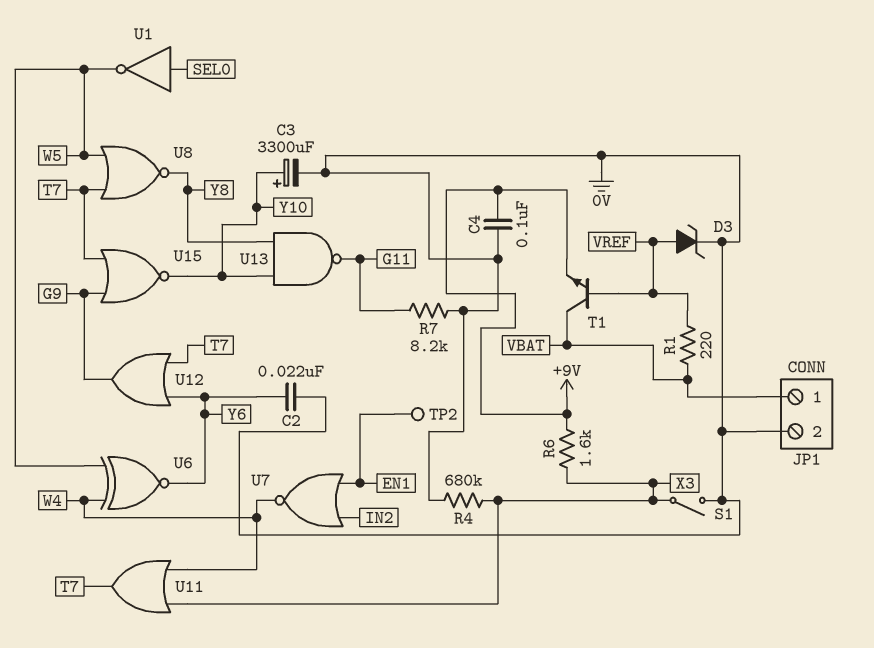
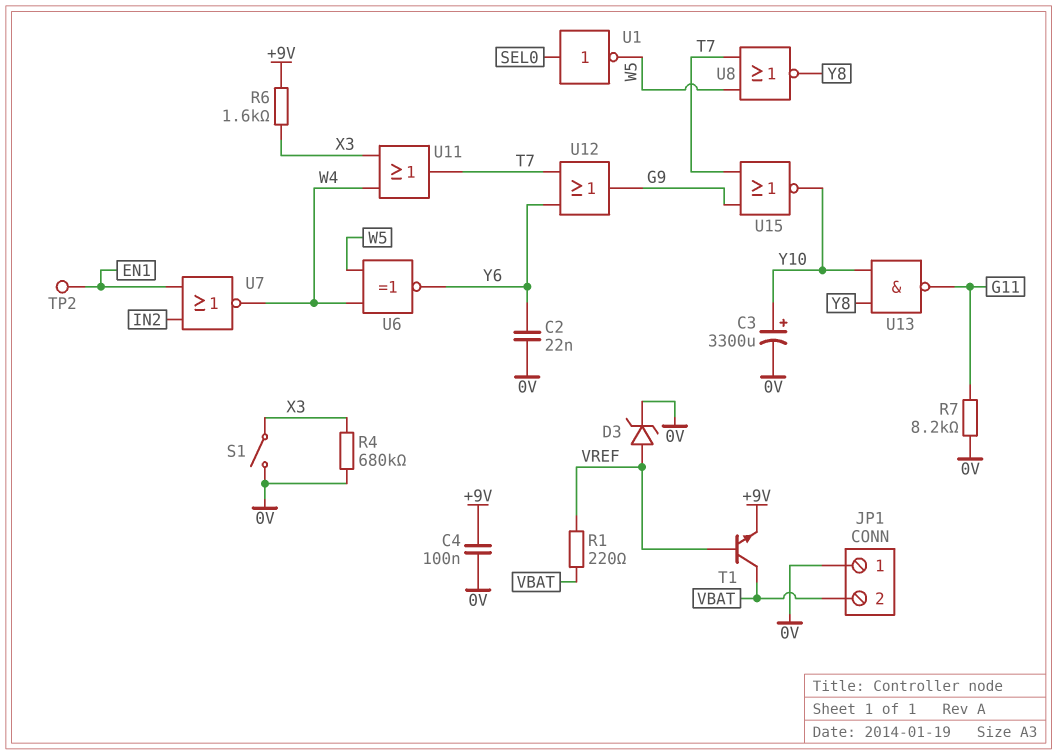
JP1 pin 1: VBAT -> 0V
JP1 pin 2: 0V -> VBAT

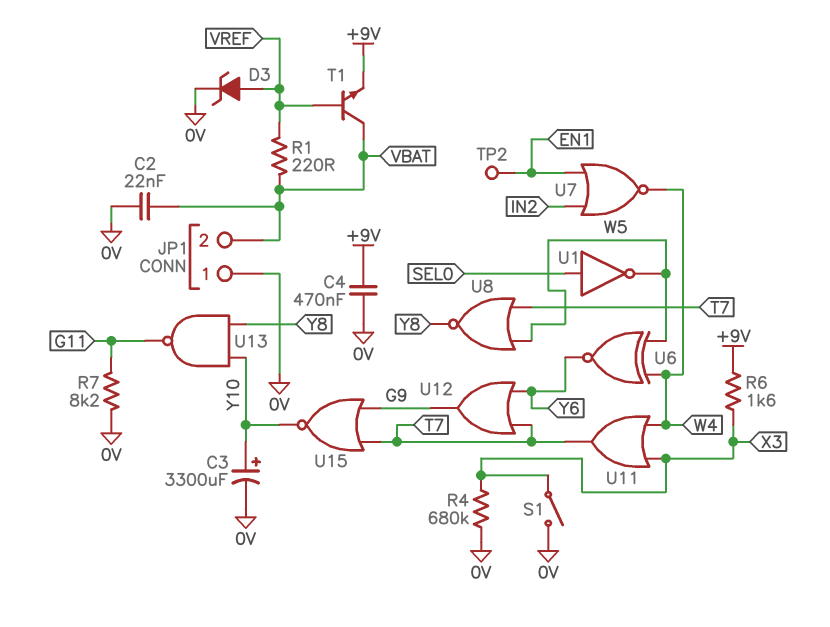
C2: 22nF (0V, Y6) -> 22nF (0V, VBAT)
C4: 100nF (+9V, 0V) -> 470nF (+9V, 0V)

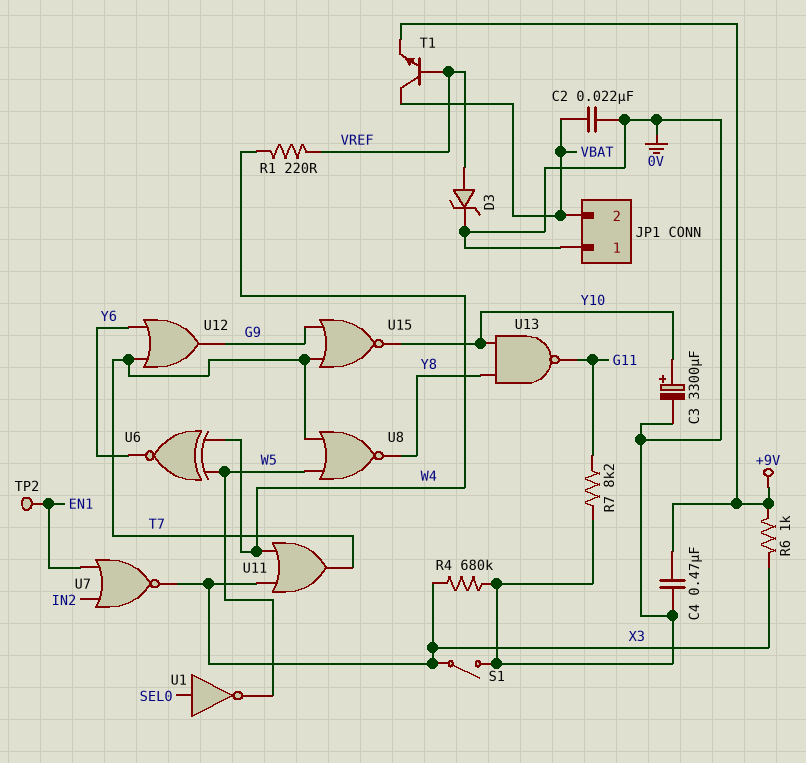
R1: 220 (VBAT, VREF) -> 220 (VREF, W4)
R6: 1.6k (+9V, X3) -> 1k (+9V, X3)
U7: NOR (in EN1, in IN2, out W4) -> NOR (in EN1, in IN2, out X3)

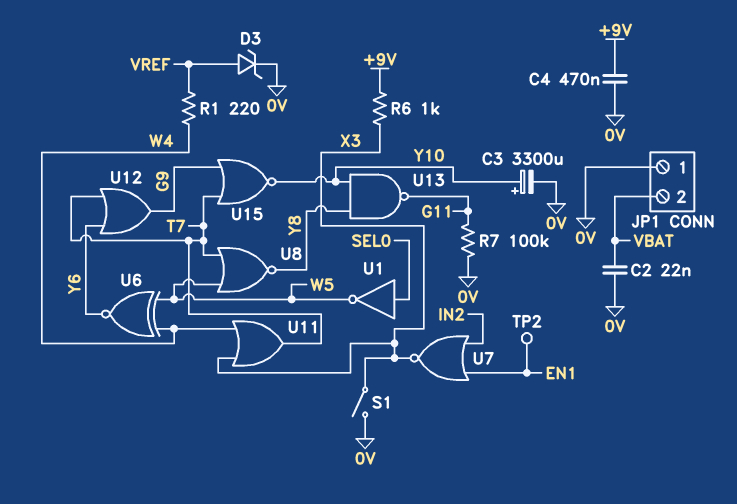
R4: 680k (0V, X3) -> none
R7: 8.2k (0V, G11) -> 100k (0V, G11)
T1: NPN (B VREF, C VBAT, E +9V) -> none

